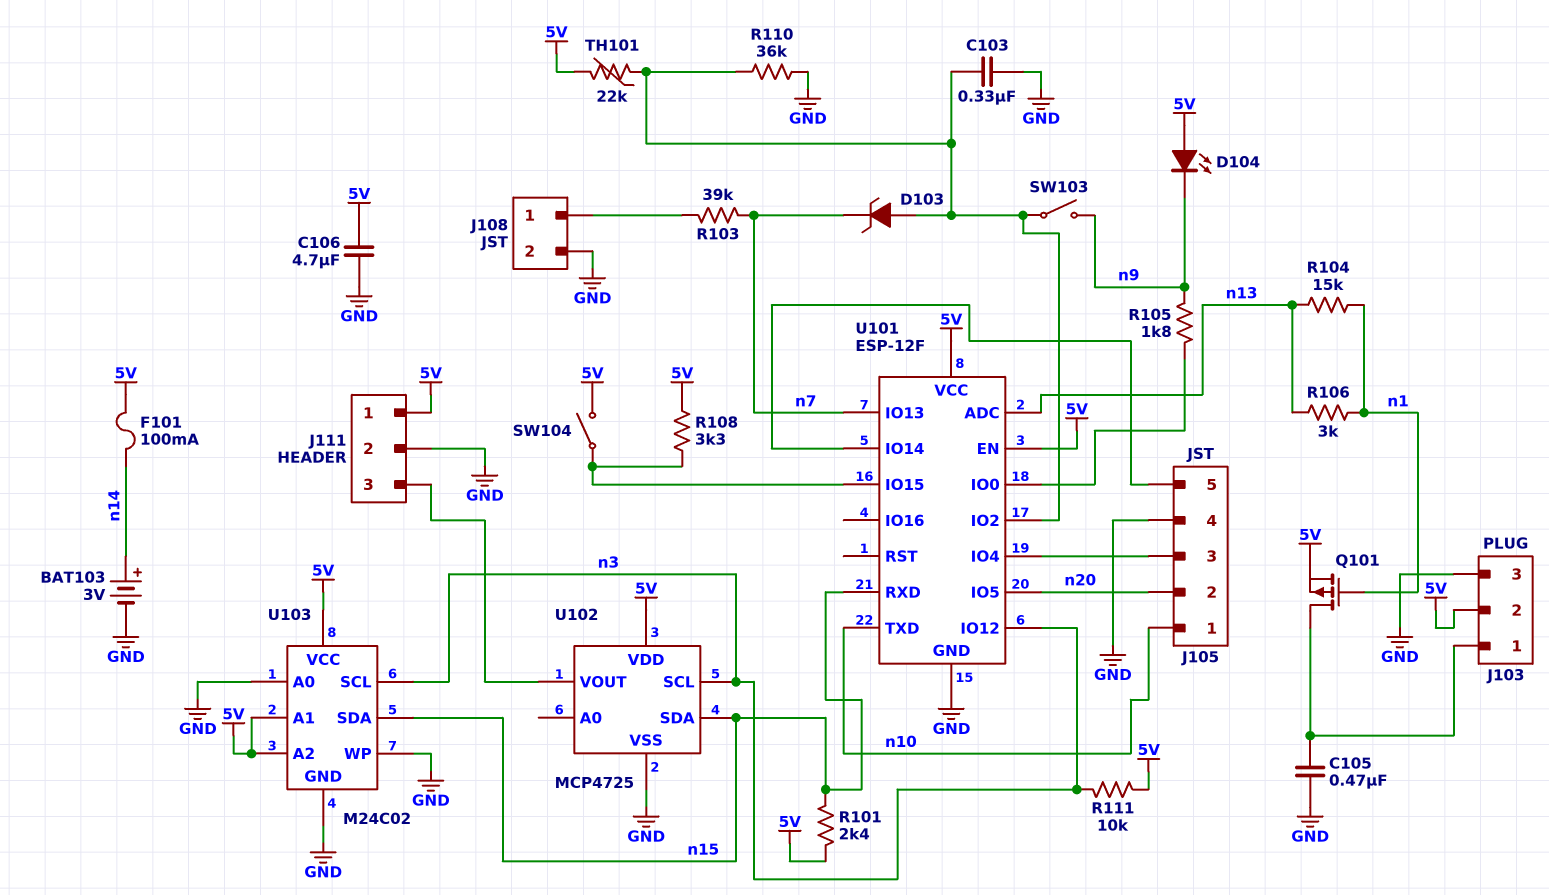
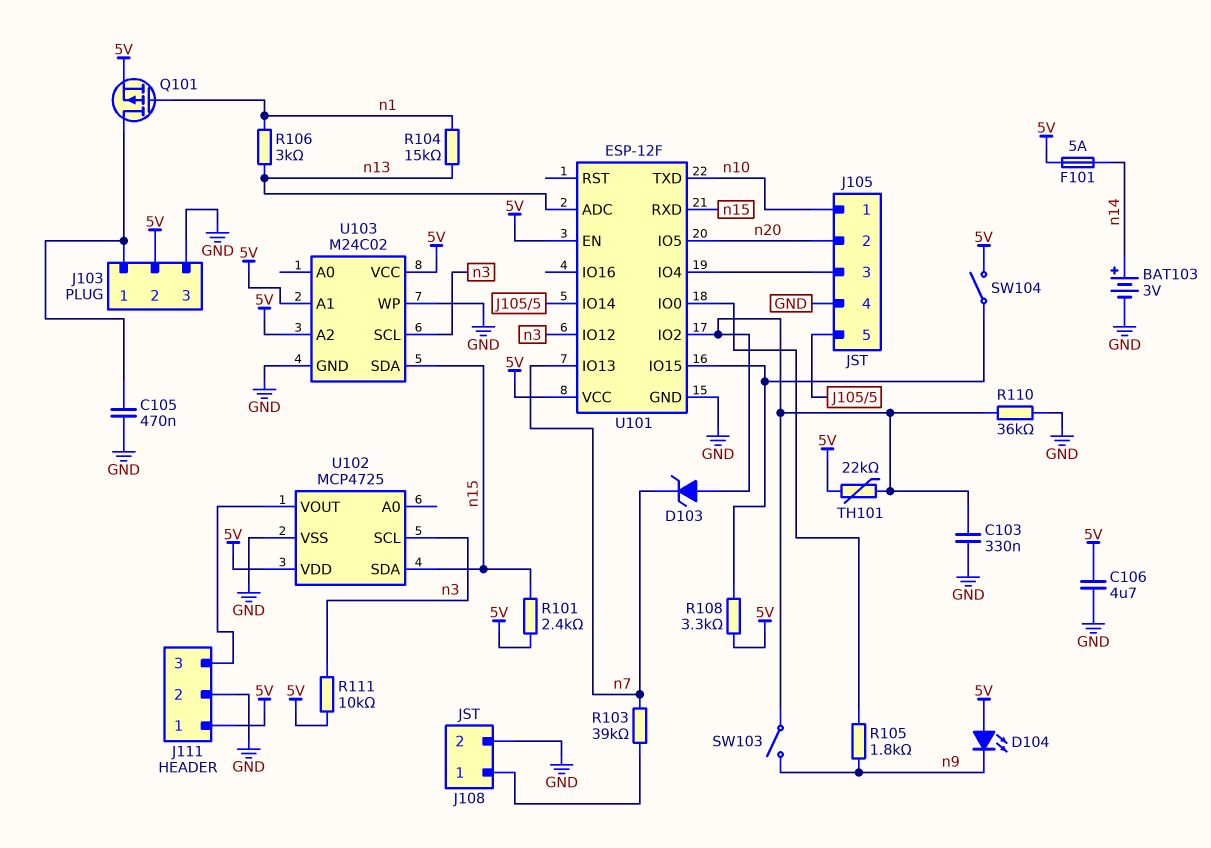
F101: 100mA (5V, n14) -> 5A (5V, n14)
U103 pin A0: GND -> none

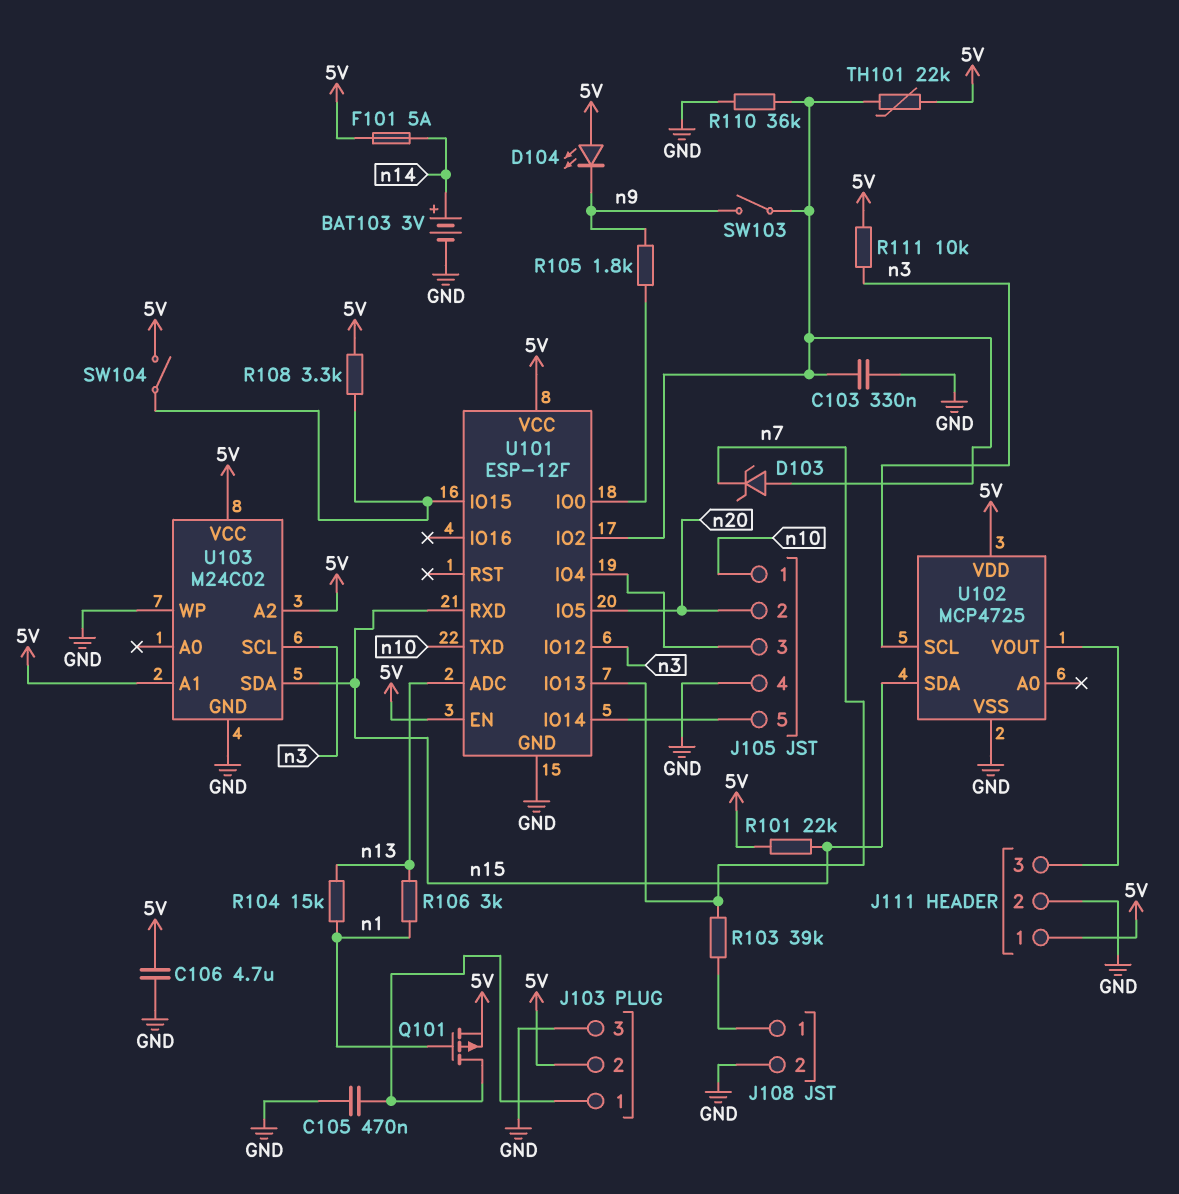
R101: 2.4k (5V, n15) -> 22k (5V, n15)

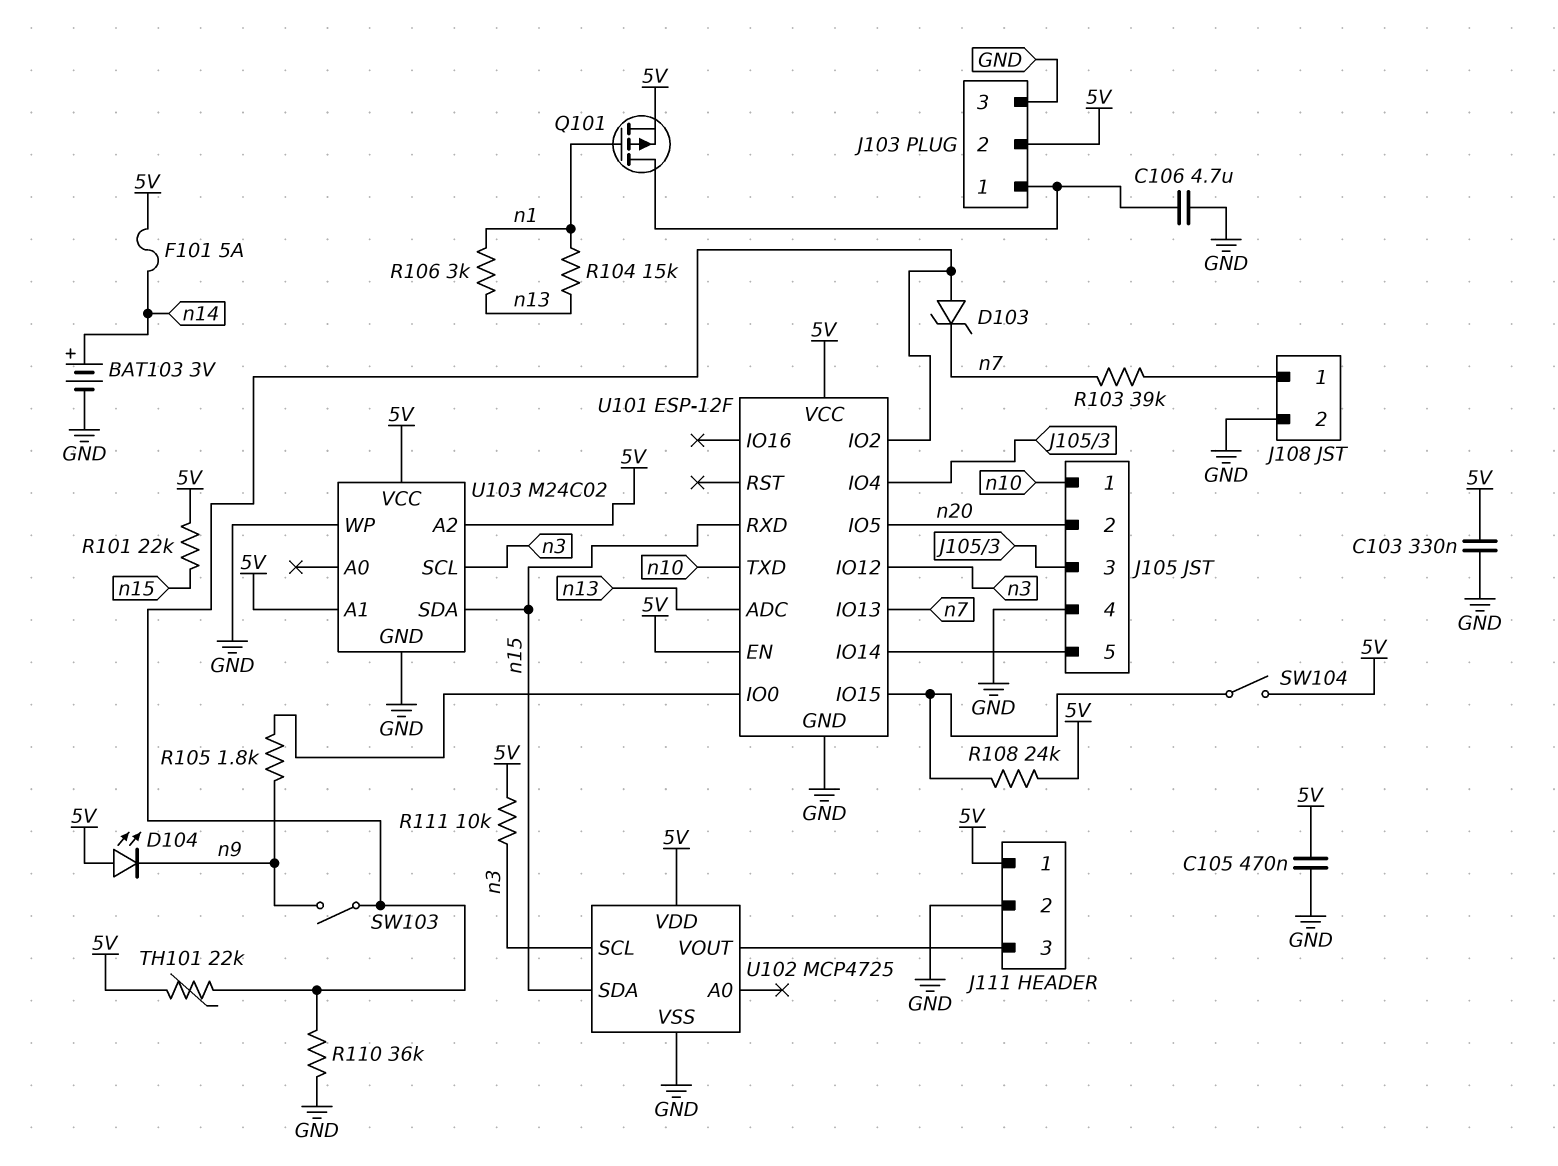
C103: 330nF (GND, U101/IO2) -> 330nF (5V, GND)
C105: 470nF (GND, J103/1) -> 470nF (5V, GND)
C106: 4.7uF (5V, GND) -> 4.7uF (GND, J103/1)
R108: 3.3k (5V, U101/IO15) -> 24k (5V, U101/IO15)

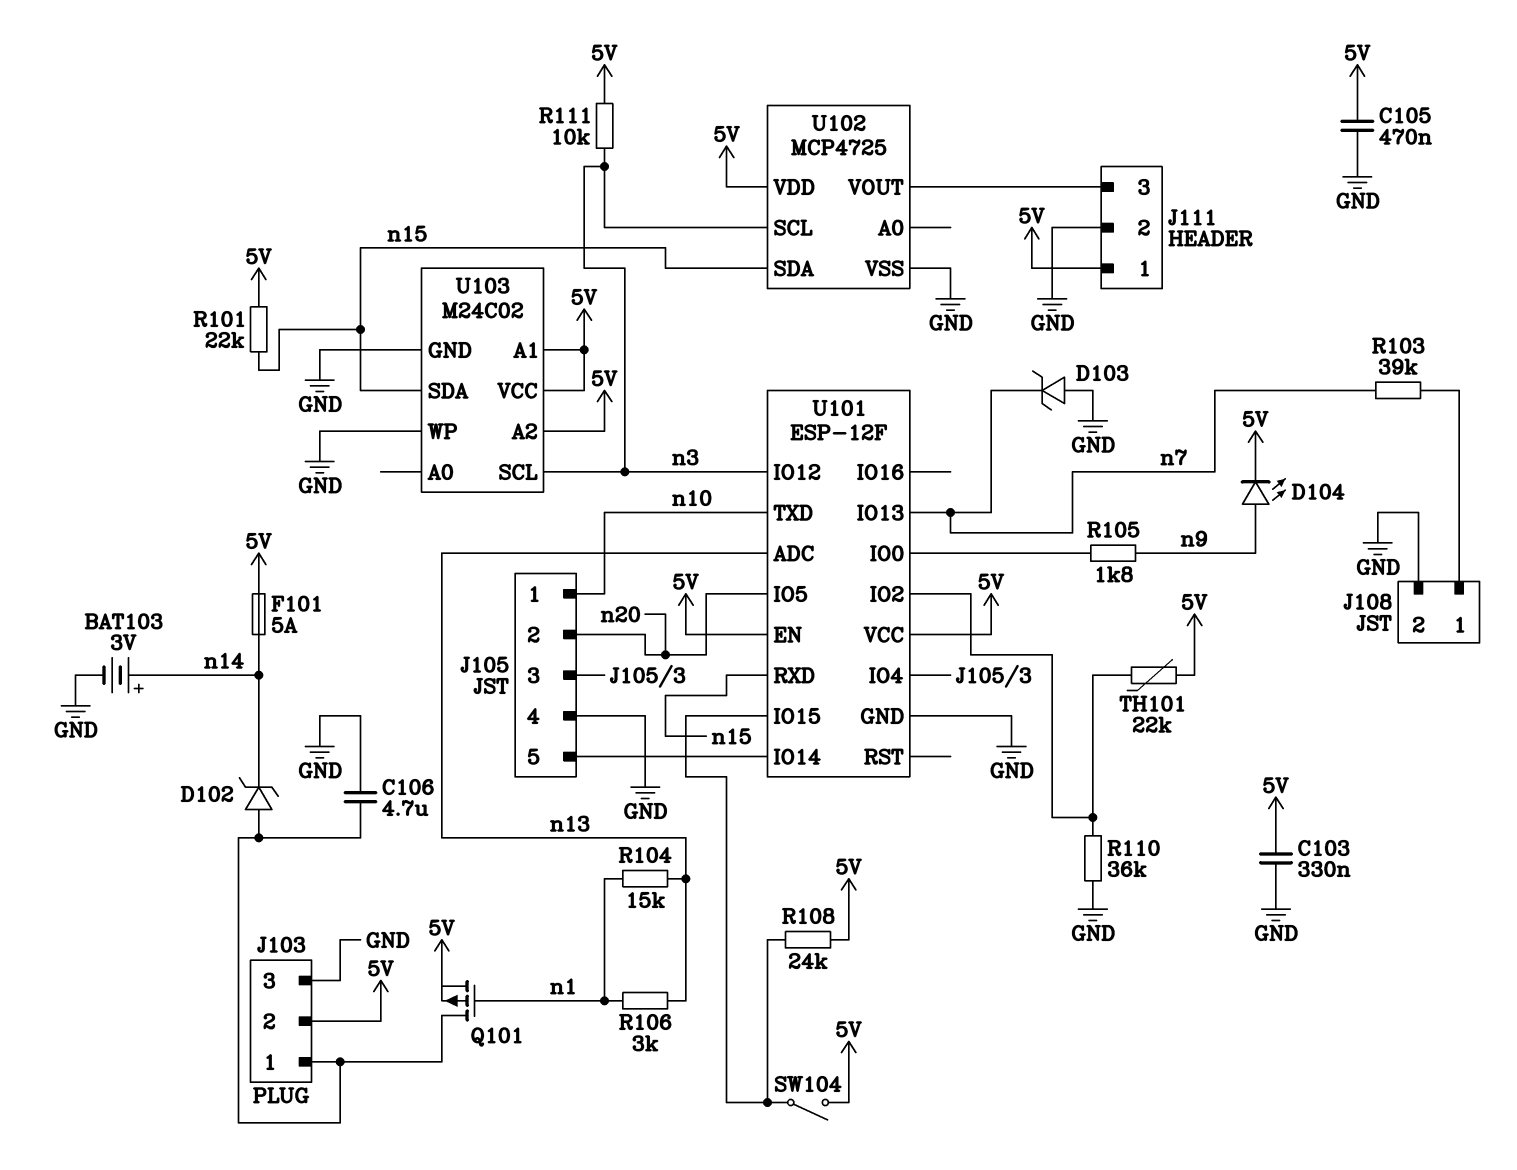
D102: none -> zener (A J103/1, K n14)
D103: zener (A U101/IO2, K n7) -> zener (A GND, K n7)
D104: LED (A 5V, K n9) -> LED (A n9, K 5V)
SW103: switch (U101/IO2, n9) -> none

